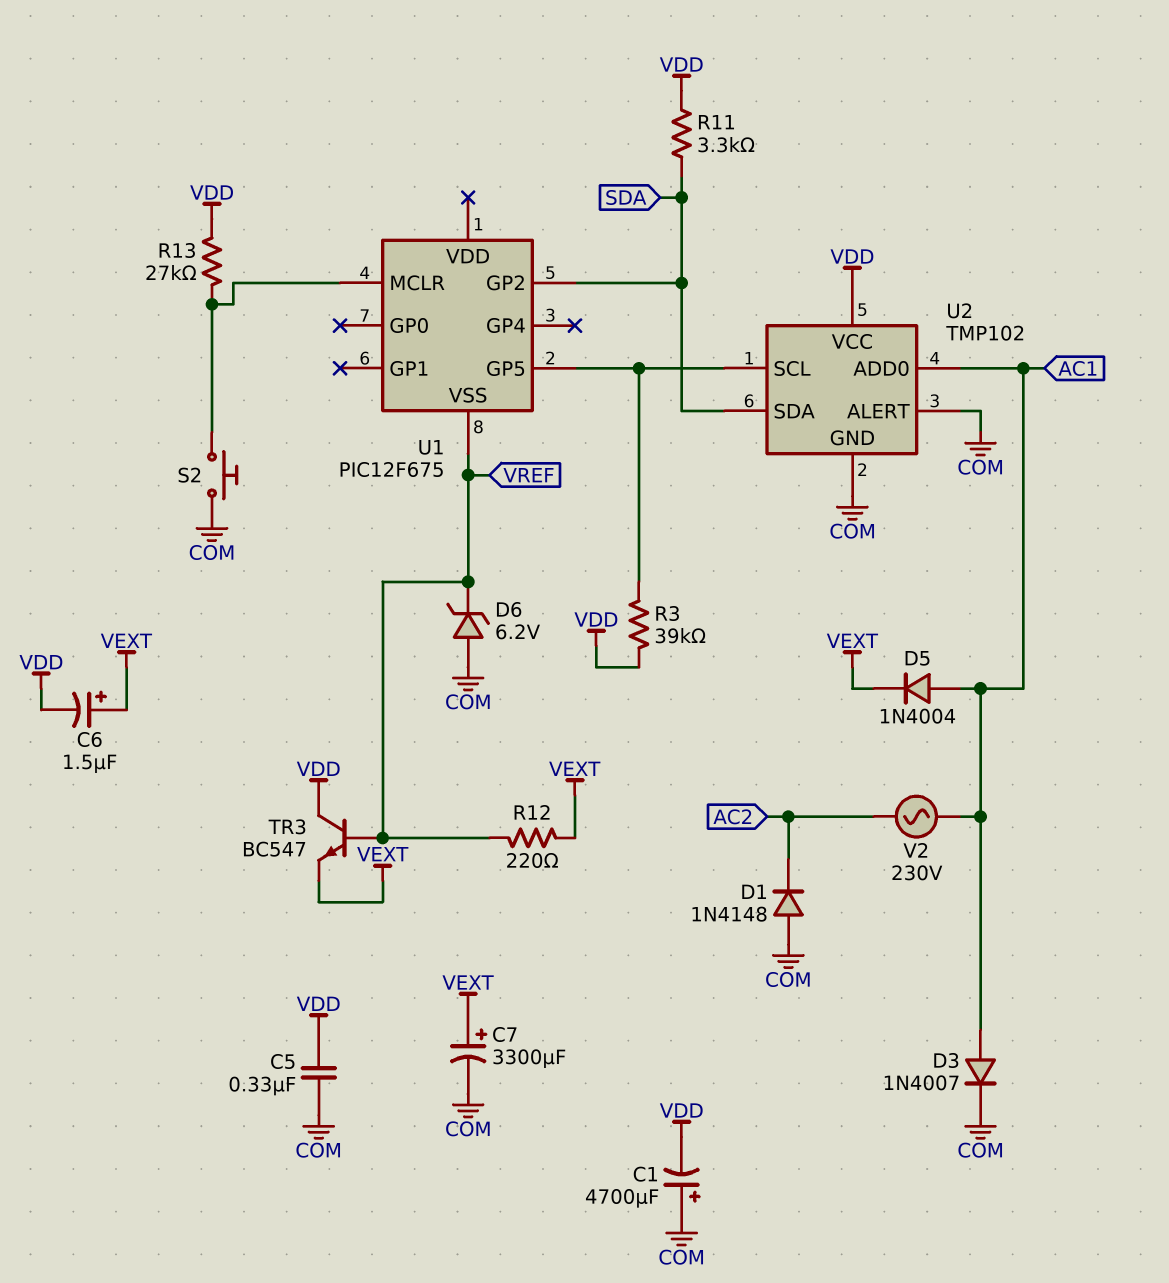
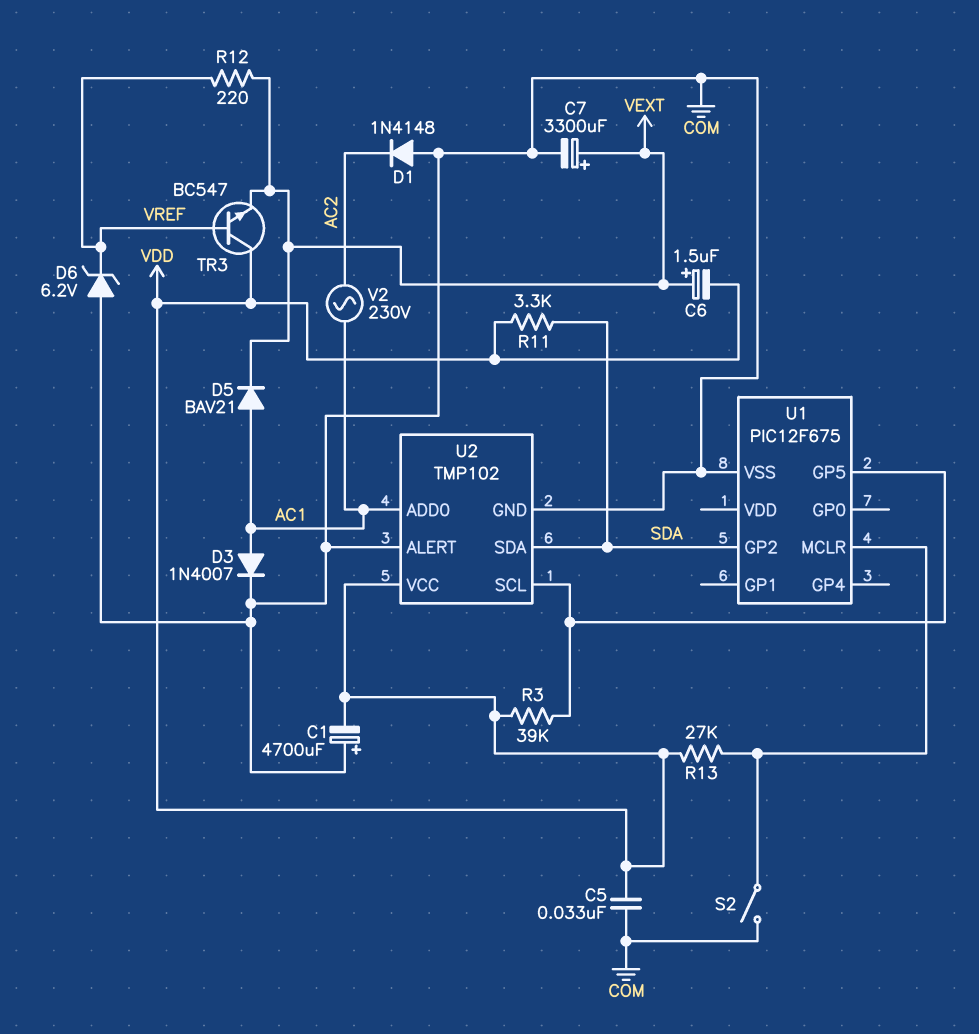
C5: 330nF (COM, VDD) -> 33nF (COM, VDD)
D5: diode 1N4004 (A AC1, K VEXT) -> diode BAV21 (A AC1, K VEXT)
S2: button (COM, U1/MCLR) -> switch (COM, U1/MCLR)
U1 pin VSS: VREF -> COM

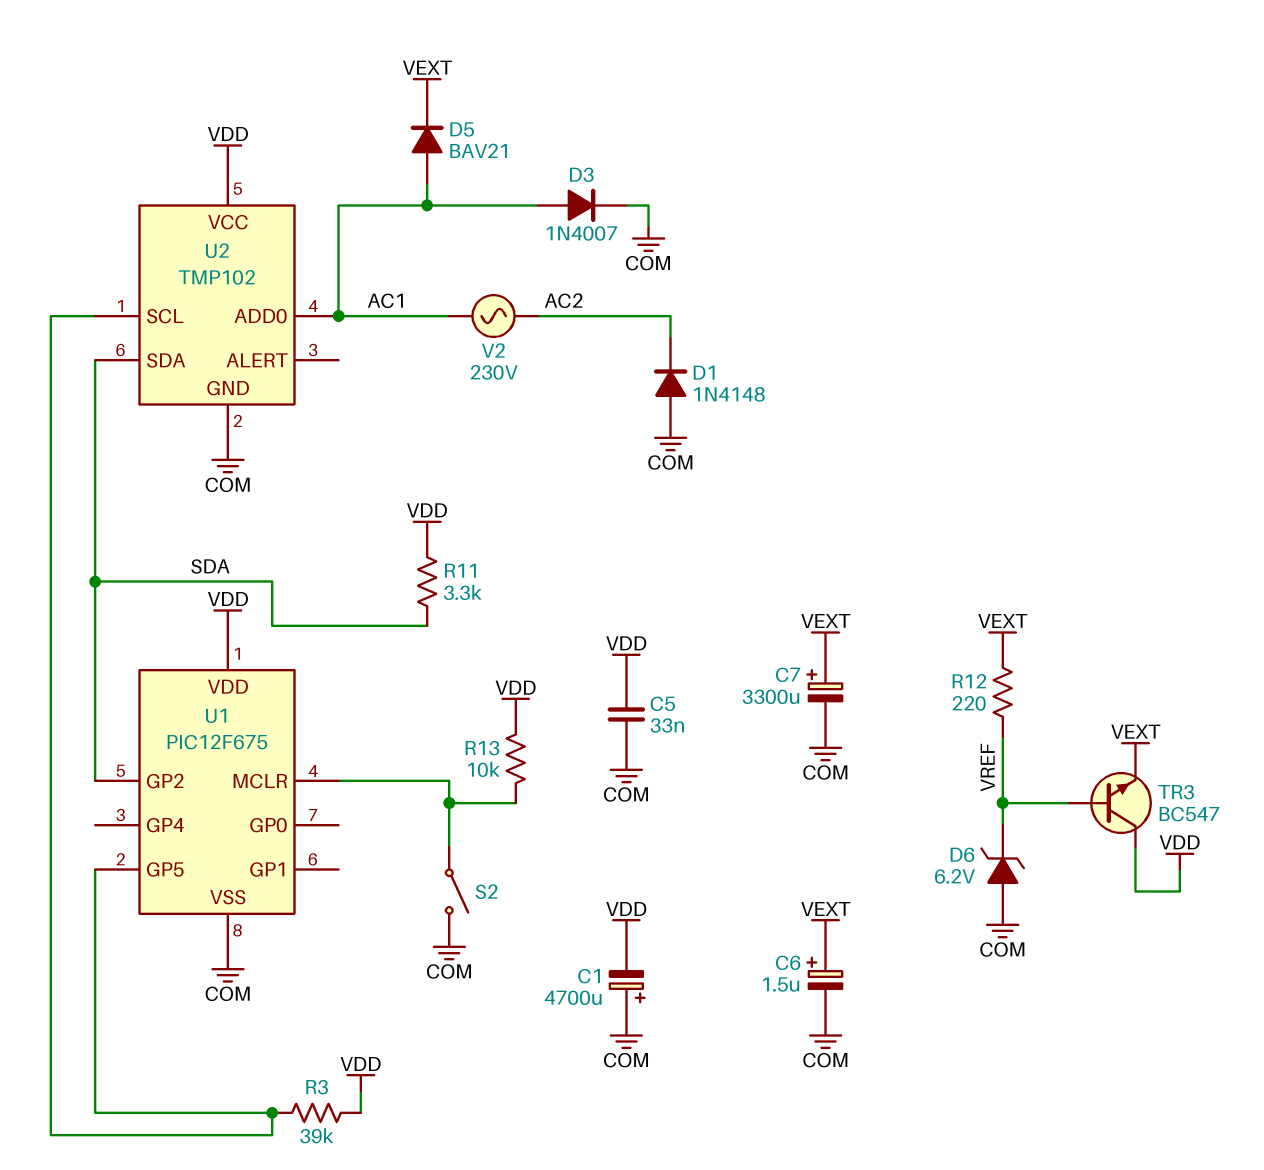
C6: 1.5uF (plus VEXT, minus VDD) -> 1.5uF (plus VEXT, minus COM)
R13: 27k (U1/MCLR, VDD) -> 10k (U1/MCLR, VDD)
U1 pin VDD: none -> VDD
U2 pin ALERT: COM -> none

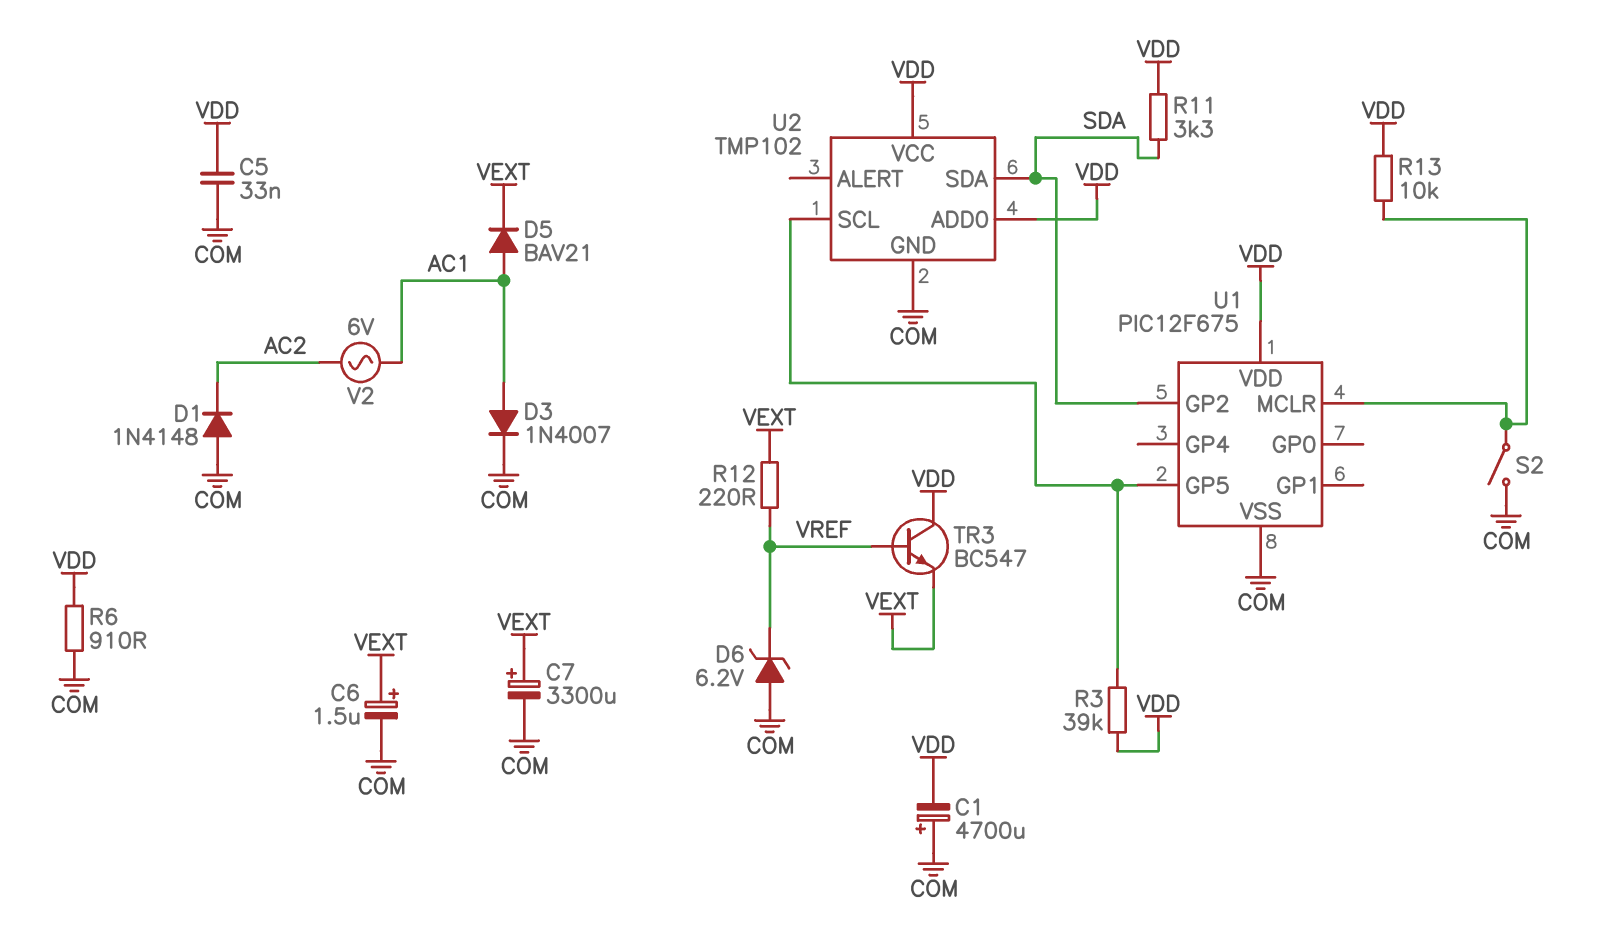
R6: none -> 910 (COM, VDD)
U2 pin ADD0: AC1 -> VDD
V2: AC 230V (AC1, AC2) -> AC 6V (AC1, AC2)

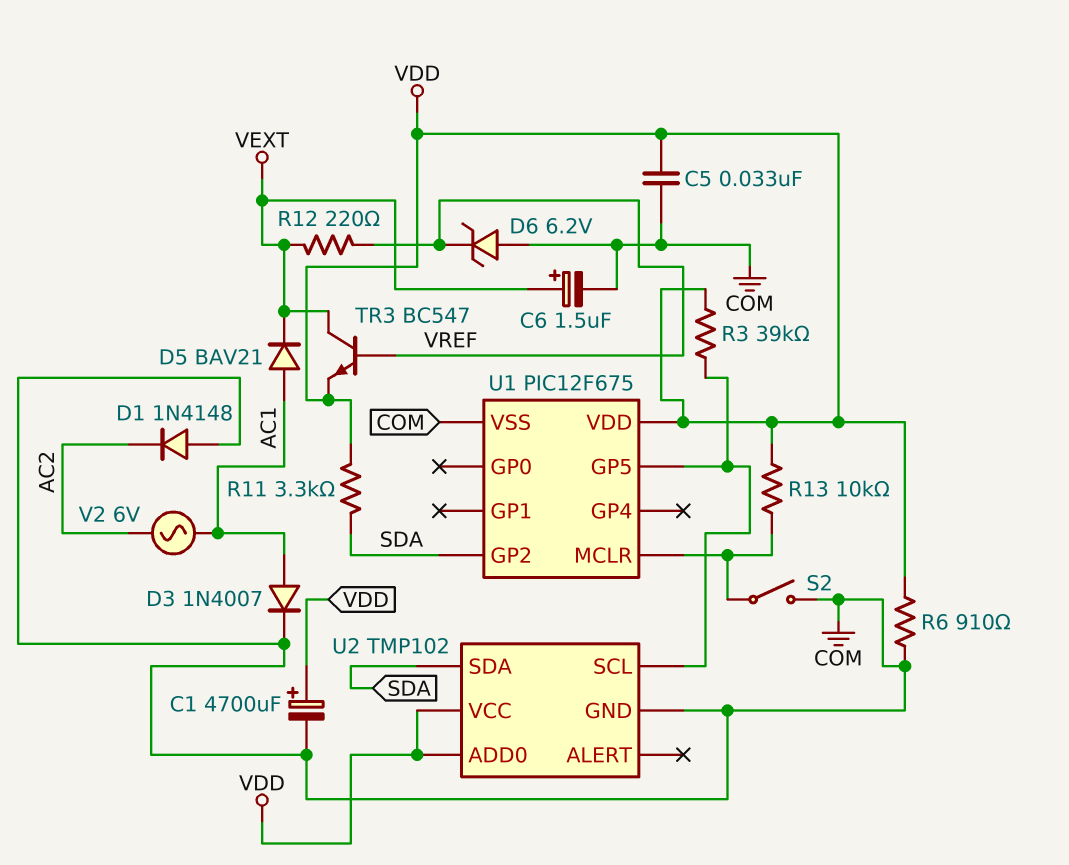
C1: 4700uF (plus COM, minus VDD) -> 4700uF (plus VDD, minus COM)
C7: 3300uF (plus VEXT, minus COM) -> none
TR3: NPN BC547 (B VREF, C VDD, E VEXT) -> NPN BC547 (B VREF, C VEXT, E VDD)

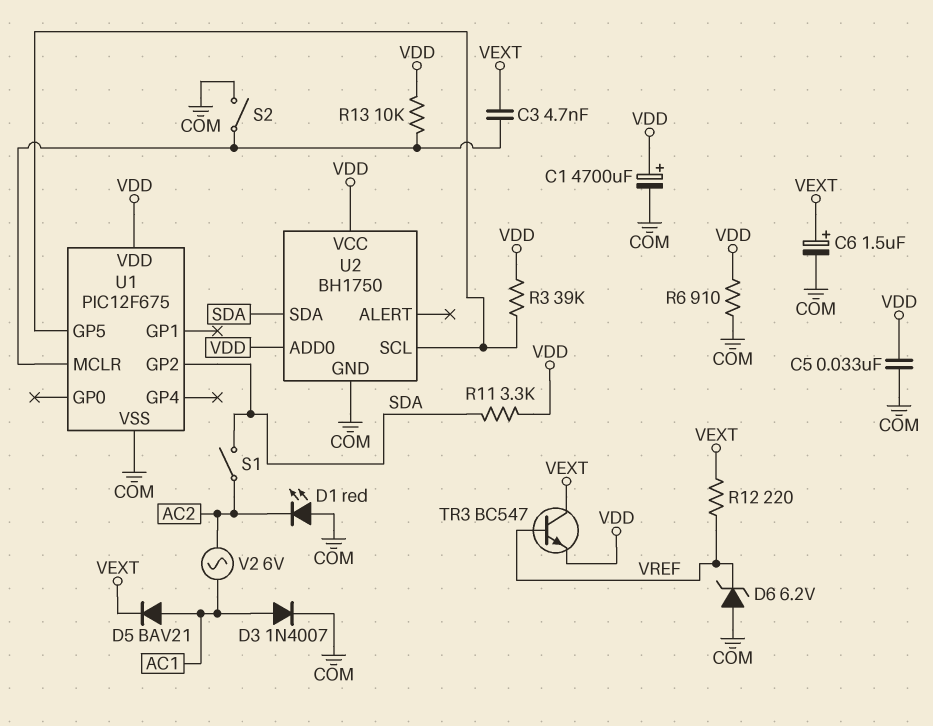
C3: none -> 4.7nF (U1/MCLR, VEXT)
D1: diode 1N4148 (A COM, K AC2) -> LED red (A COM, K AC2)
S1: none -> switch (AC2, SDA)
U2: TMP102 -> BH1750

